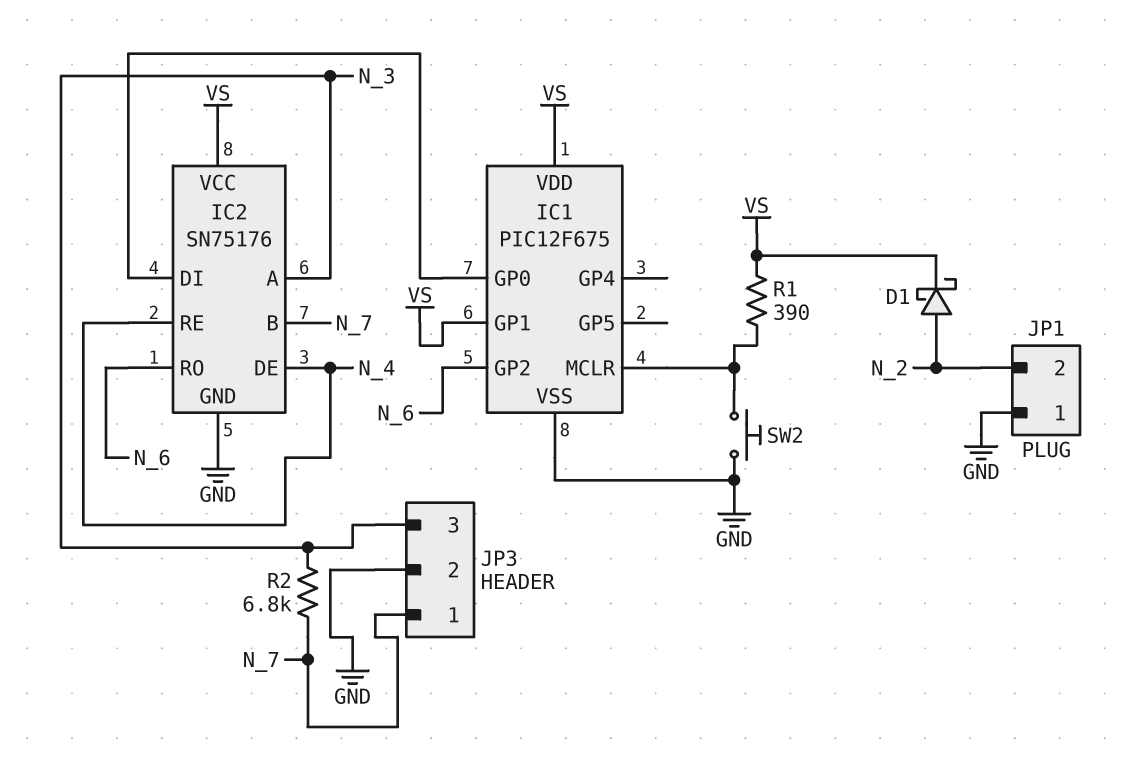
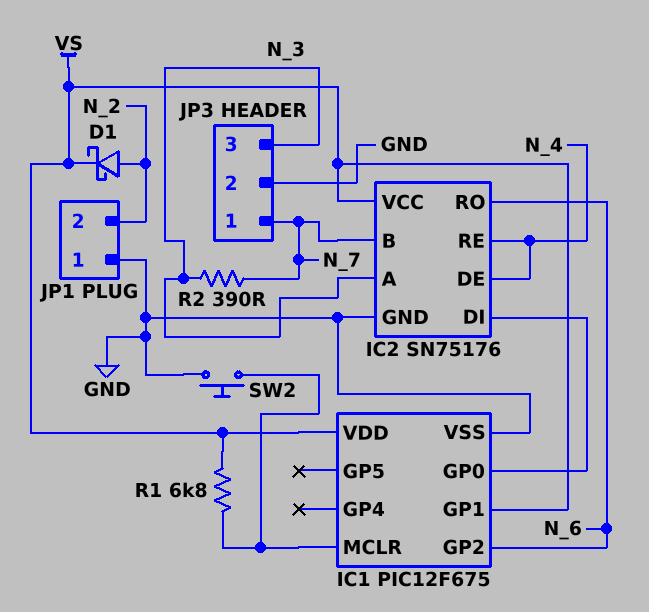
R1: 390 (IC1/MCLR, VS) -> 6.8k (IC1/MCLR, VS)
R2: 6.8k (N_3, N_7) -> 390 (N_3, N_7)

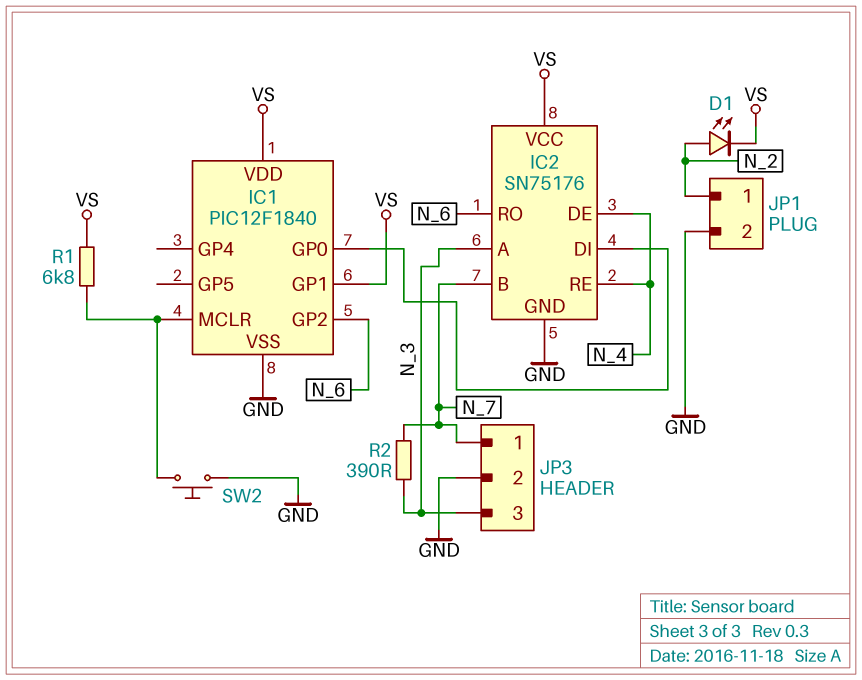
D1: schottky (A N_2, K VS) -> LED (A N_2, K VS)
IC1: PIC12F675 -> PIC12F1840
JP1 pin 1: GND -> N_2
JP1 pin 2: N_2 -> GND

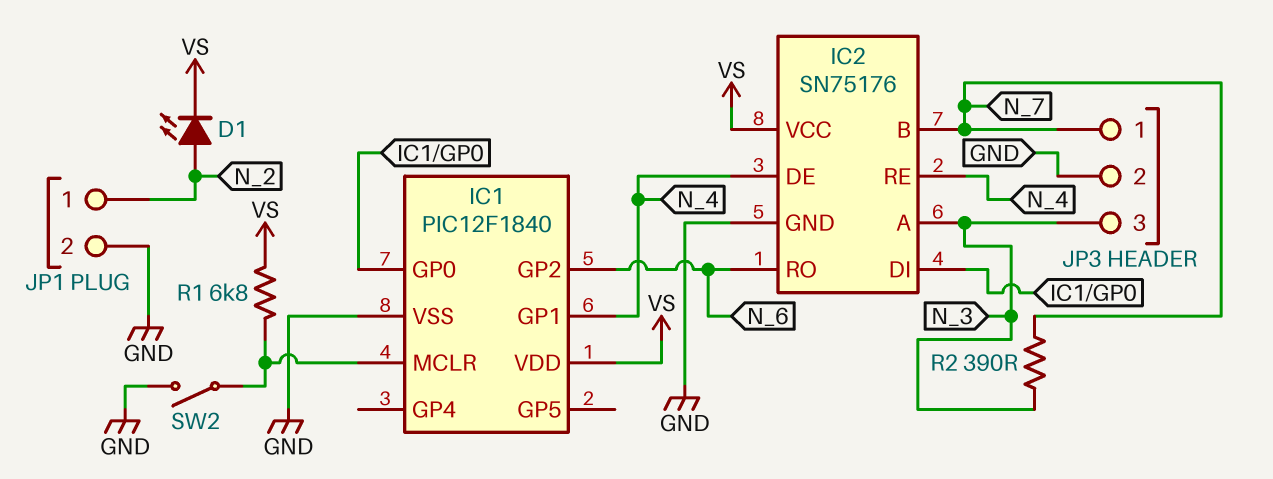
IC1 pin GP1: VS -> N_4
SW2: button (GND, IC1/MCLR) -> switch (GND, IC1/MCLR)

